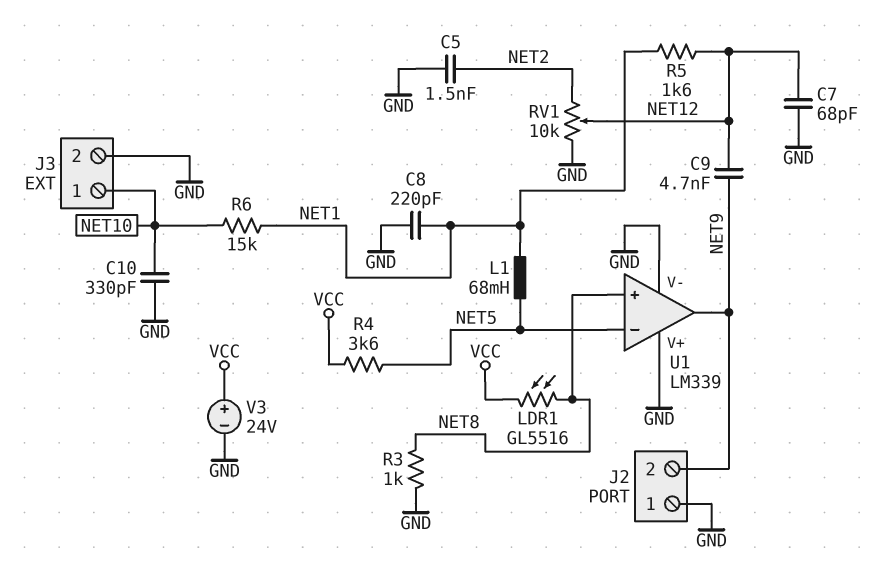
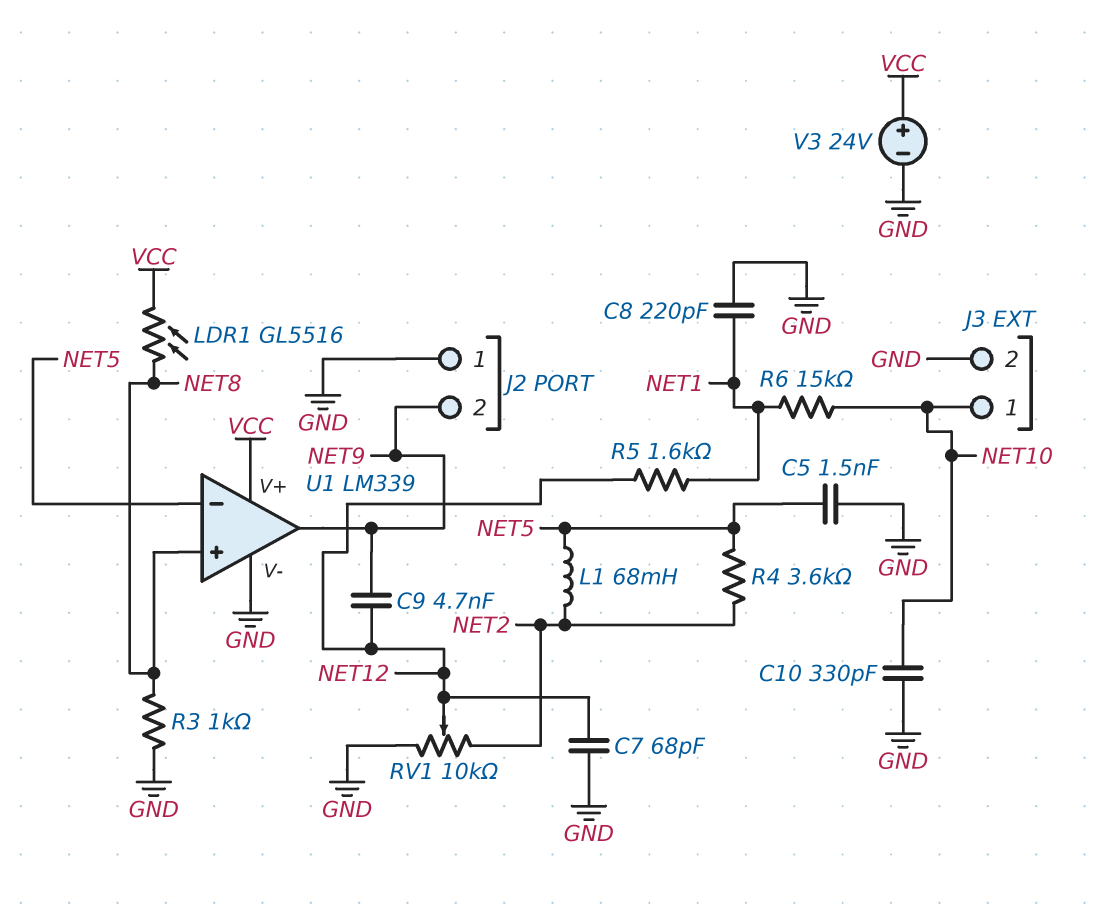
C5: 1.5nF (GND, NET2) -> 1.5nF (GND, NET5)
L1: 68mH (NET1, NET5) -> 68mH (NET2, NET5)
R4: 3.6k (NET5, VCC) -> 3.6k (NET2, NET5)
U1 pin V+: GND -> VCC

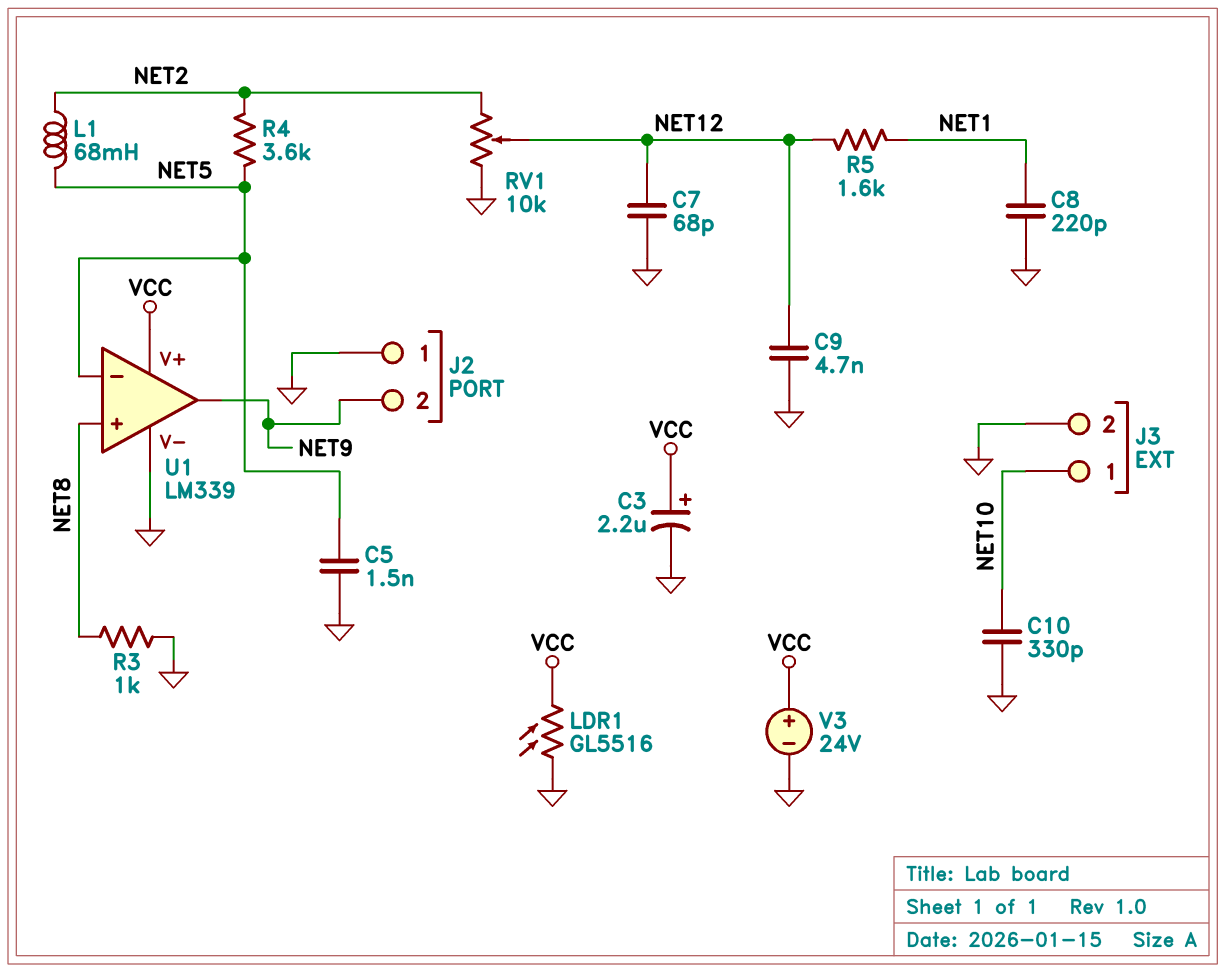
C3: none -> 2.2uF (plus VCC, minus GND)
C9: 4.7nF (NET9, NET12) -> 4.7nF (GND, NET12)
LDR1: GL5516 (NET8, VCC) -> GL5516 (GND, VCC)
R6: 15k (NET1, NET10) -> none

